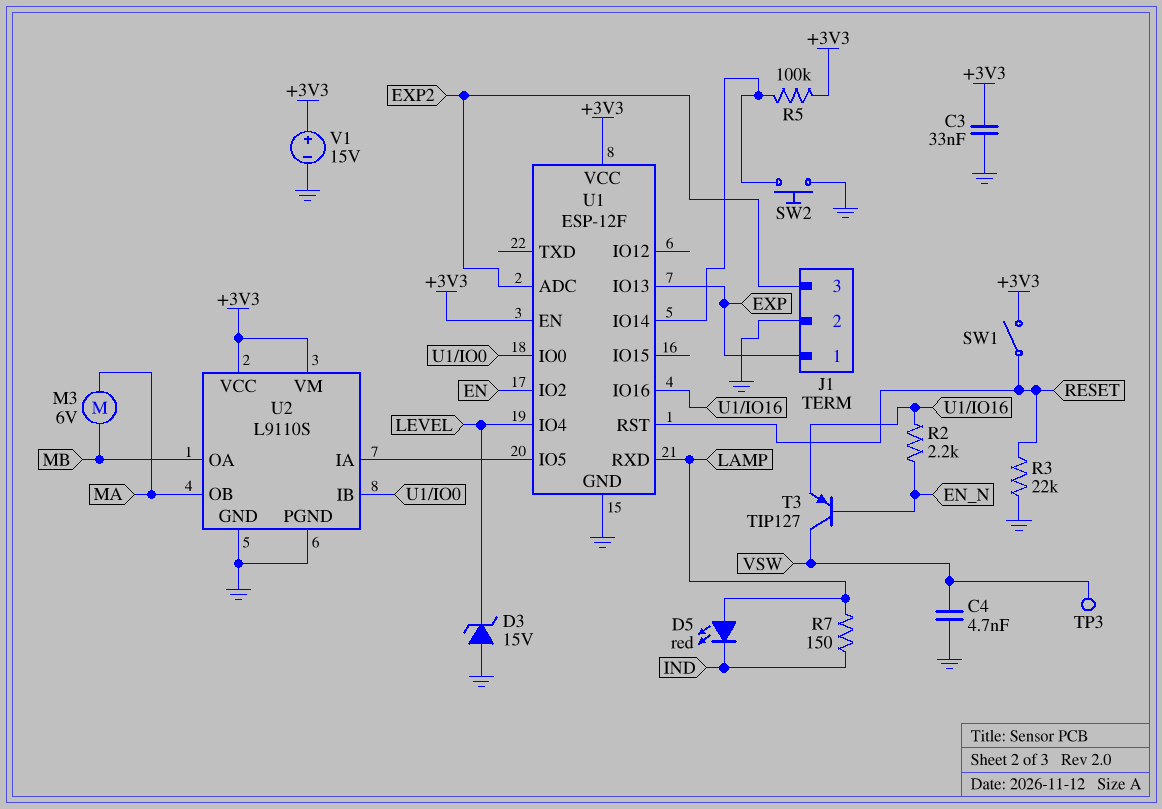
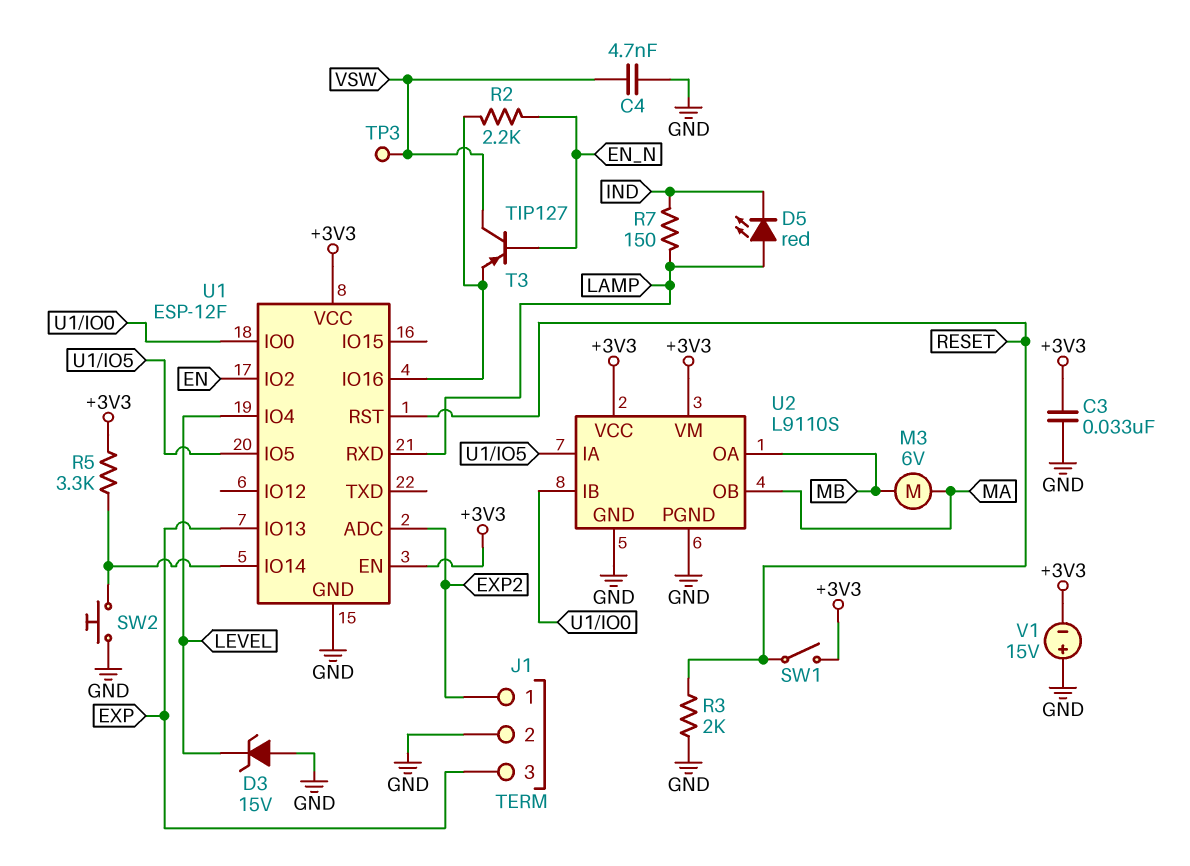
J1 pin 1: EXP -> EXP2
J1 pin 3: EXP2 -> EXP
R3: 22k (GND, RESET) -> 2k (GND, RESET)
R5: 100k (+3V3, U1/IO14) -> 3.3k (+3V3, U1/IO14)
V1: 15V (plus +3V3, minus GND) -> 15V (plus GND, minus +3V3)

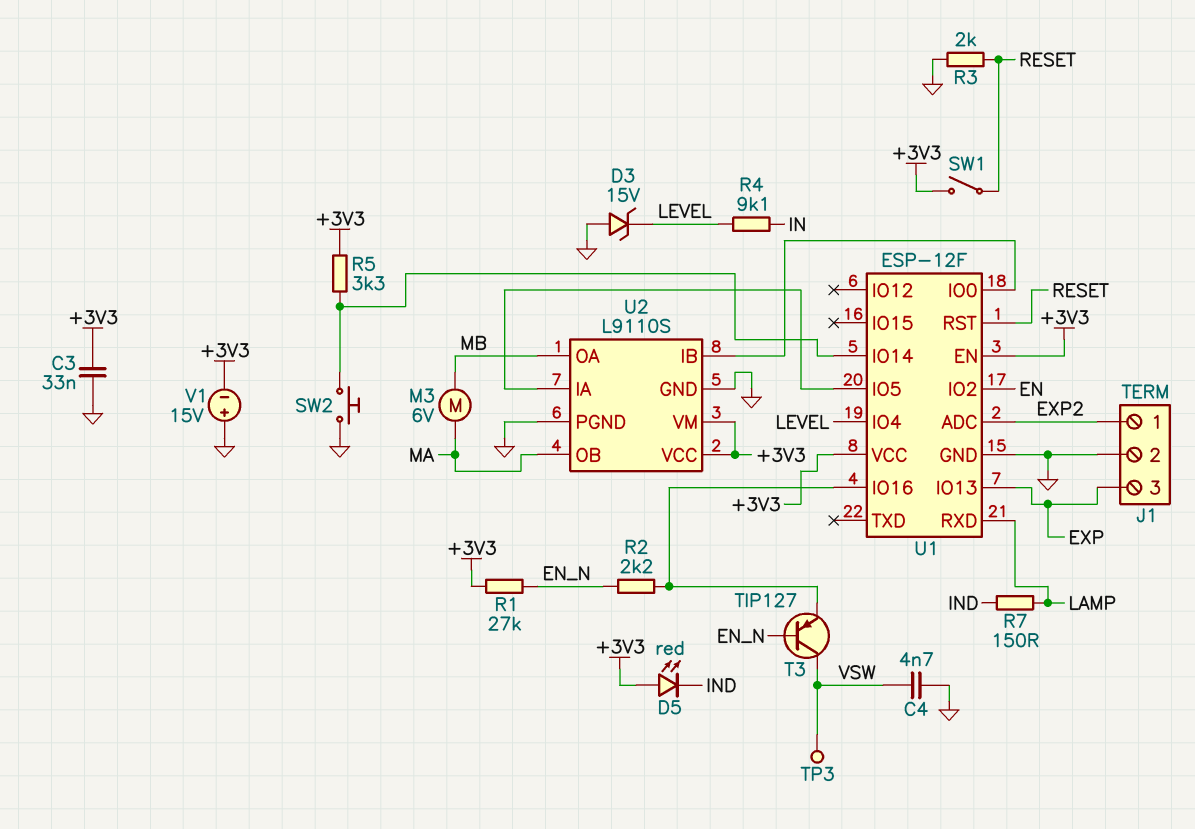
D5: LED red (A LAMP, K IND) -> LED red (A +3V3, K IND)
R1: none -> 27k (+3V3, EN_N)
R4: none -> 9.1k (IN, LEVEL)

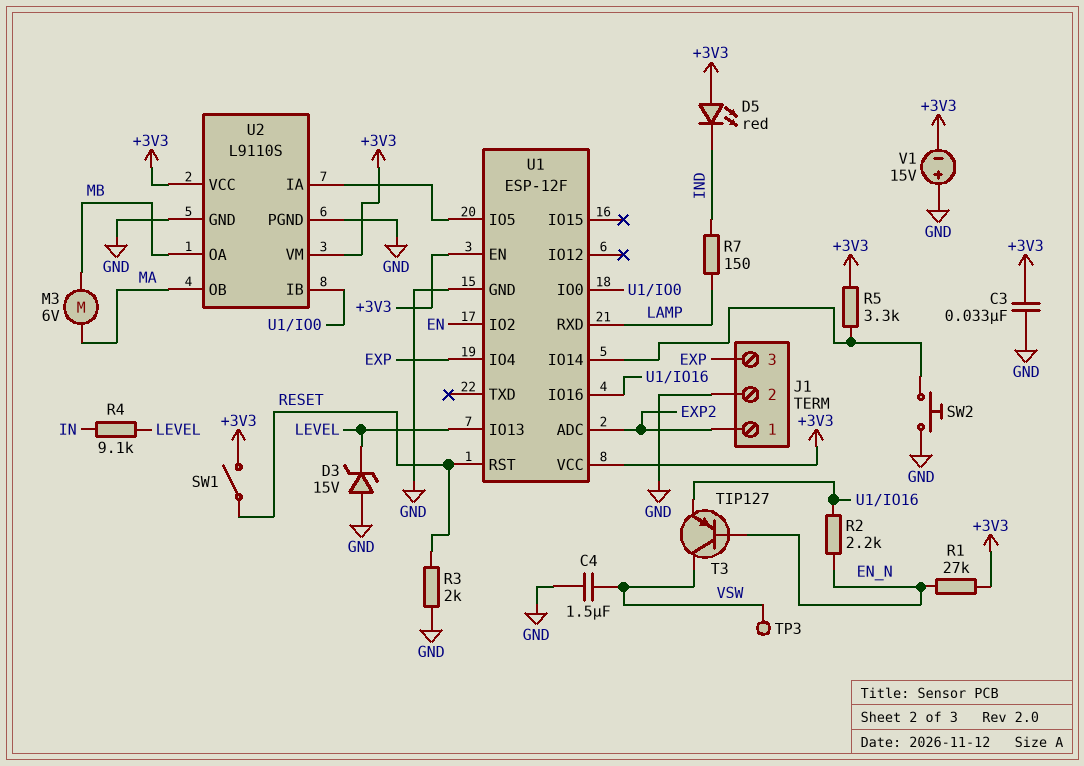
C4: 4.7nF (GND, VSW) -> 1.5uF (GND, VSW)
U1 pin IO4: LEVEL -> EXP
U1 pin IO13: EXP -> LEVEL

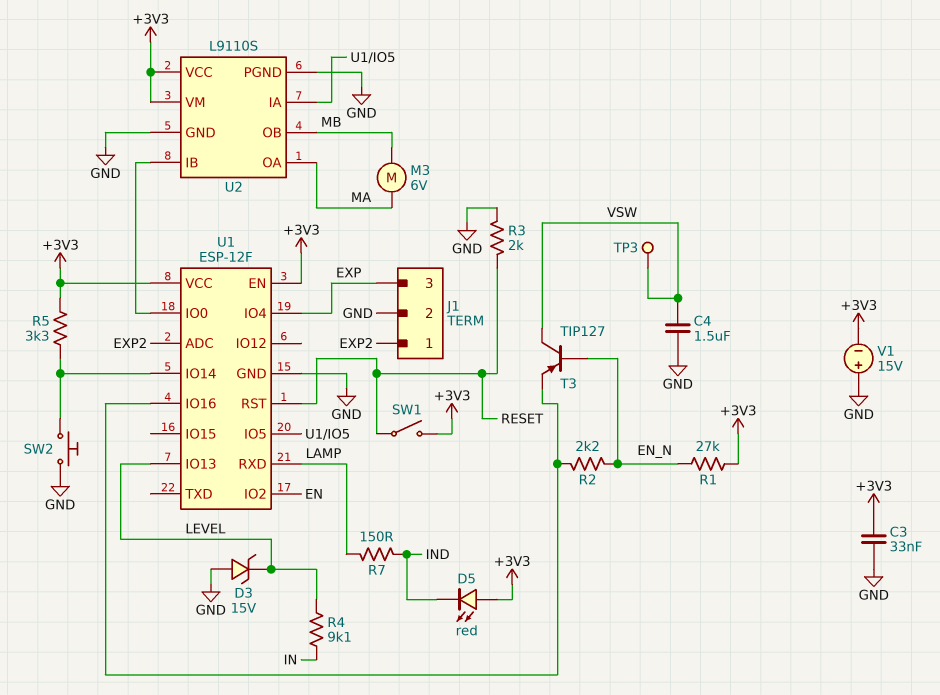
U2 pin OA: MB -> MA
U2 pin OB: MA -> MB

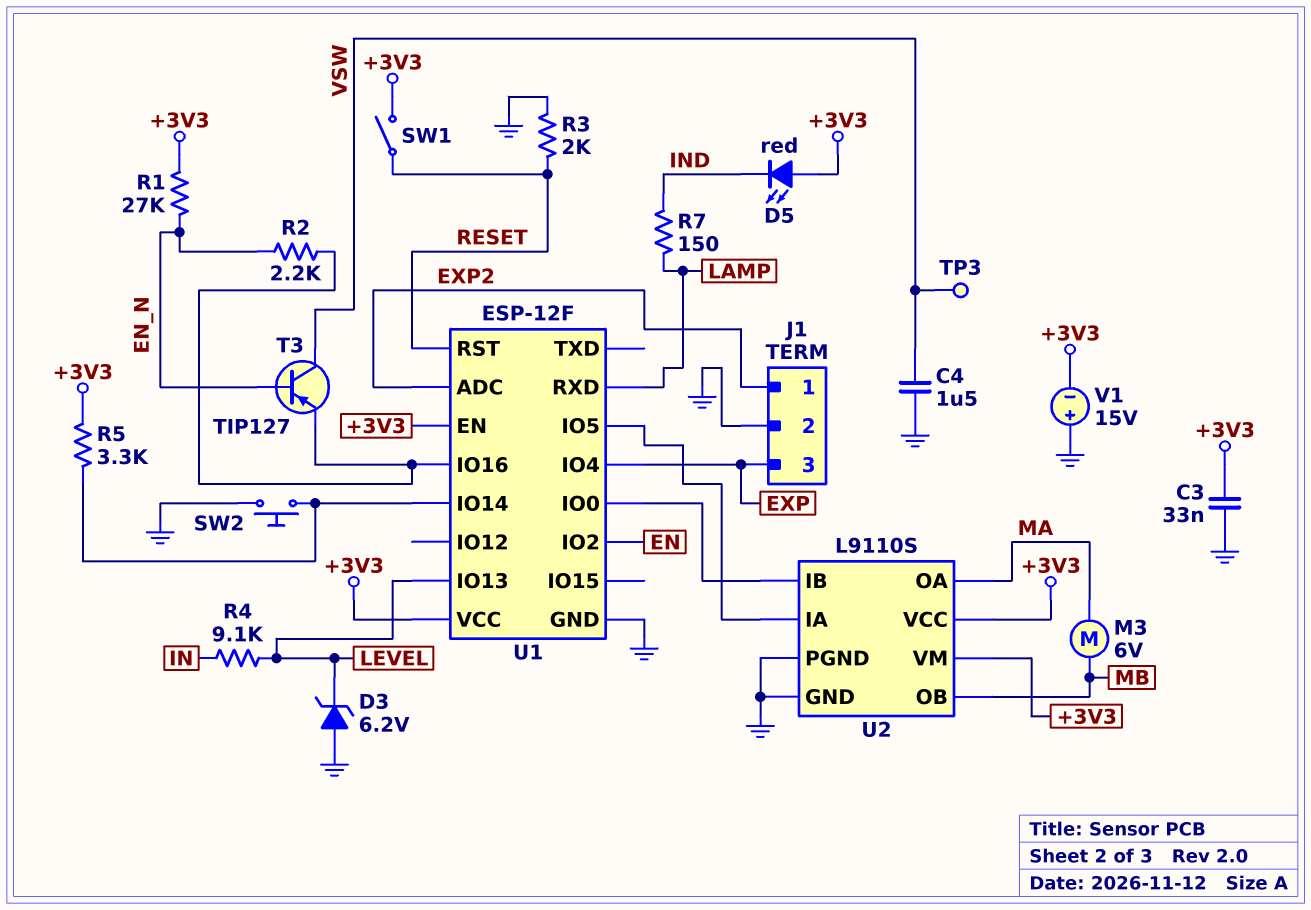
D3: zener 15V (A GND, K LEVEL) -> zener 6.2V (A GND, K LEVEL)

